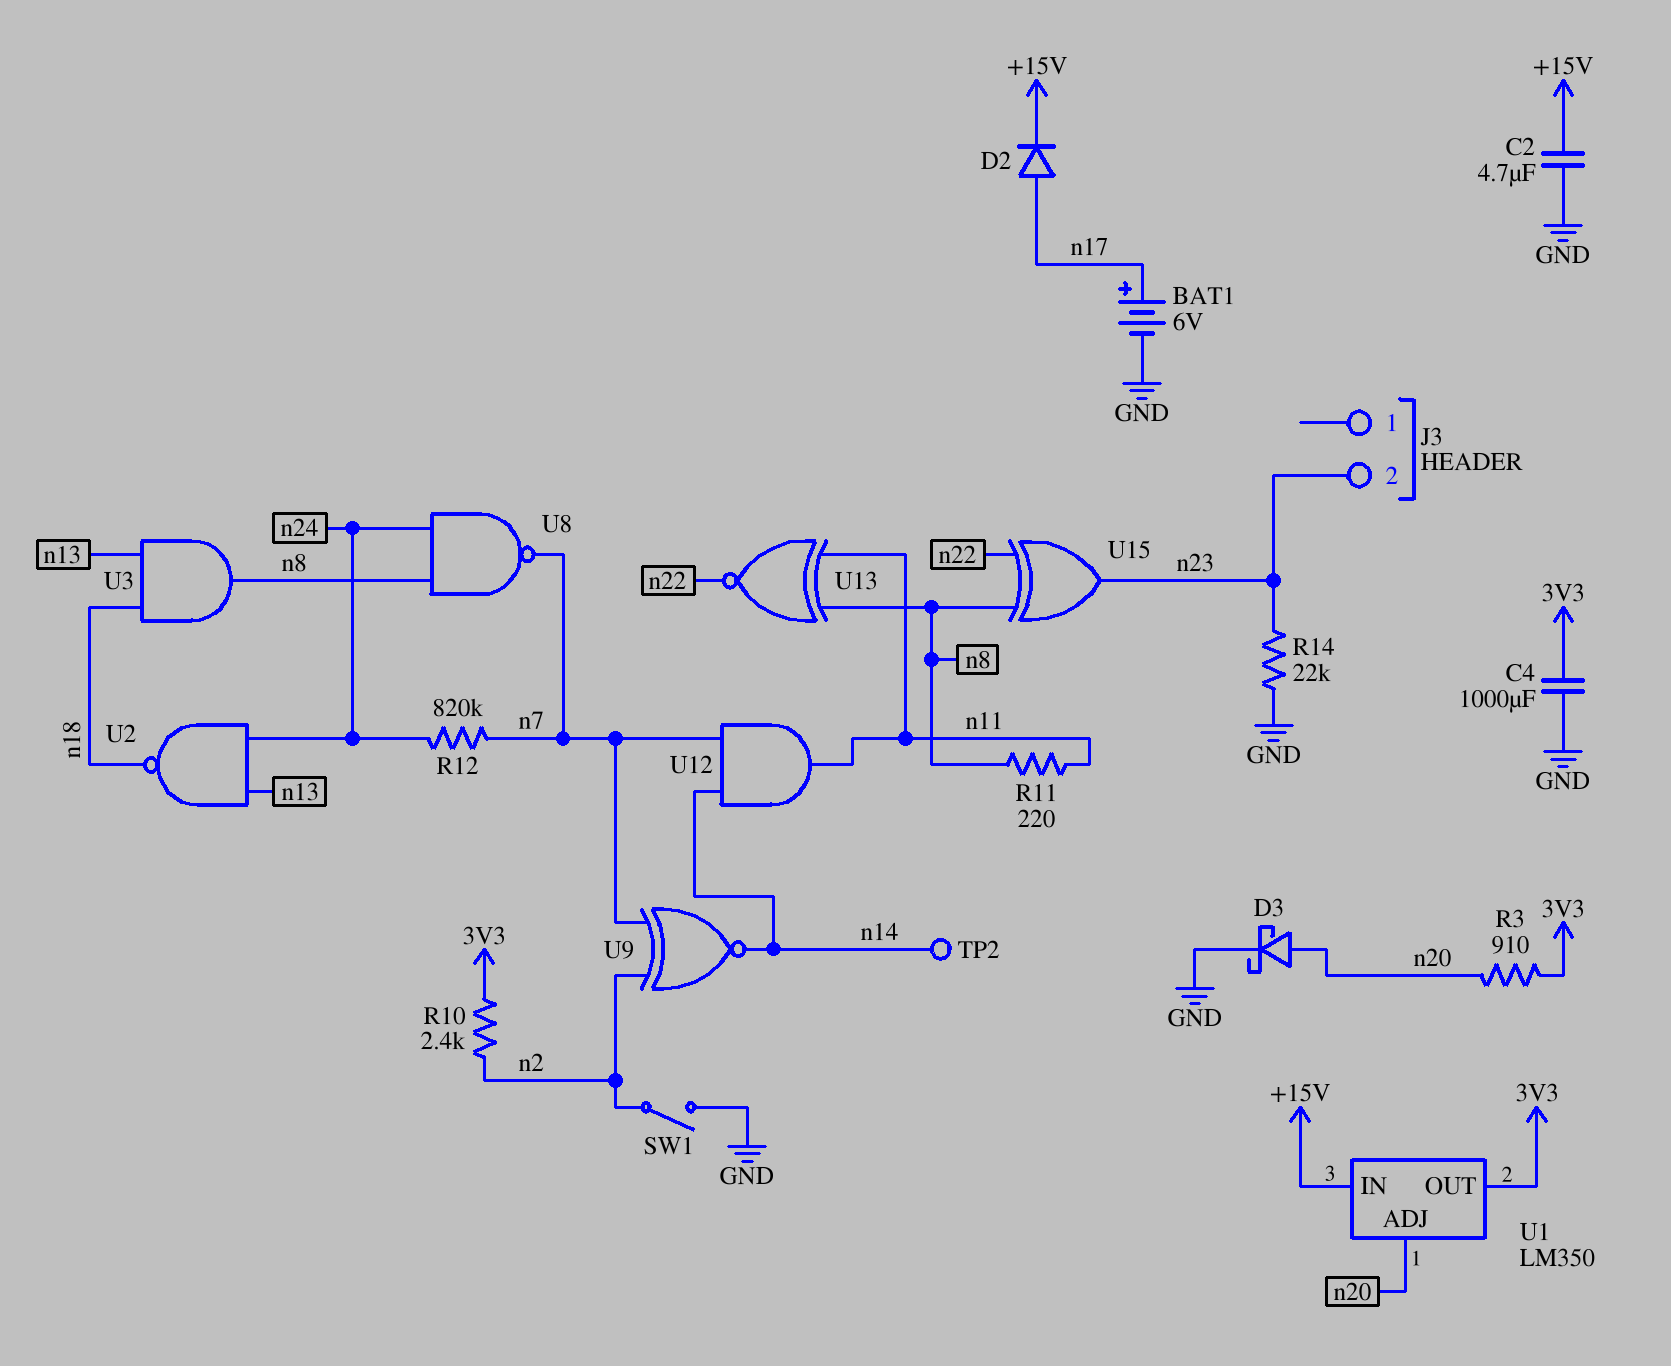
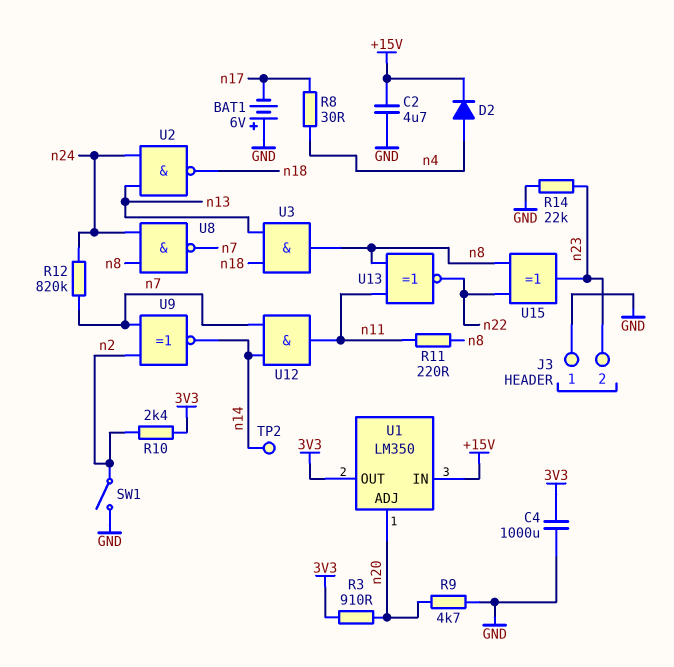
BAT1: 6V (plus n17, minus GND) -> 6V (plus GND, minus n17)
D2: diode (A n17, K +15V) -> diode (A n4, K +15V)
D3: schottky (A n20, K GND) -> none
J3 pin 1: none -> GND
R8: none -> 30 (n4, n17)
R9: none -> 4.7k (GND, n20)

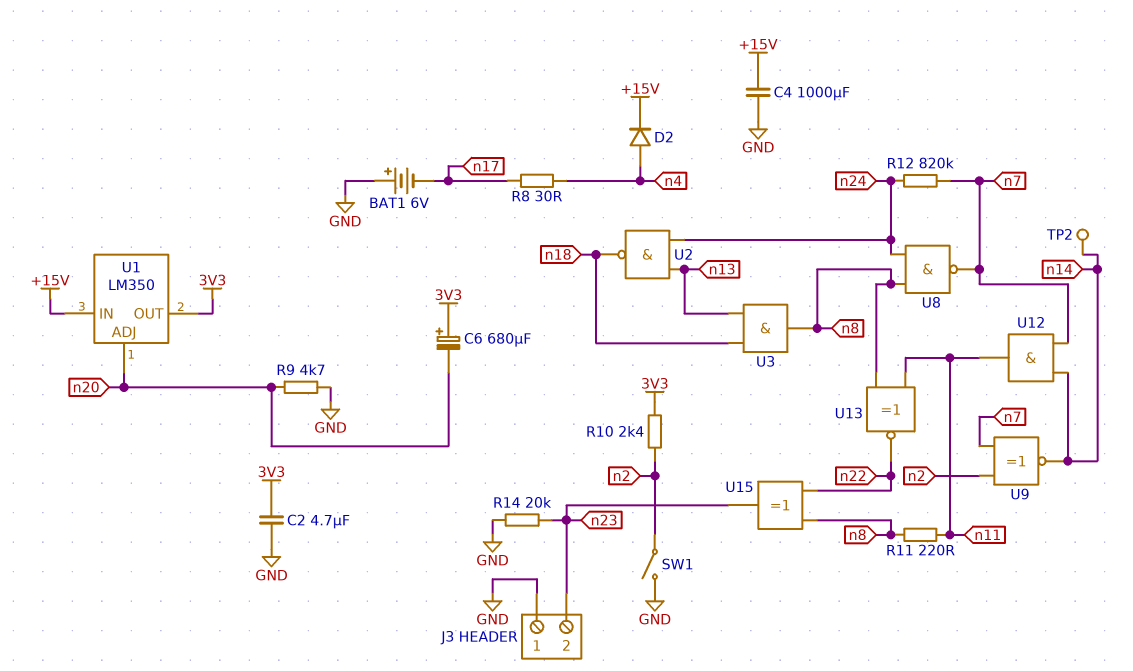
C2: 4.7uF (+15V, GND) -> 4.7uF (3V3, GND)
C4: 1000uF (3V3, GND) -> 1000uF (+15V, GND)
C6: none -> 680uF (plus 3V3, minus n20)
R3: 910 (3V3, n20) -> none
R14: 22k (GND, n23) -> 20k (GND, n23)

